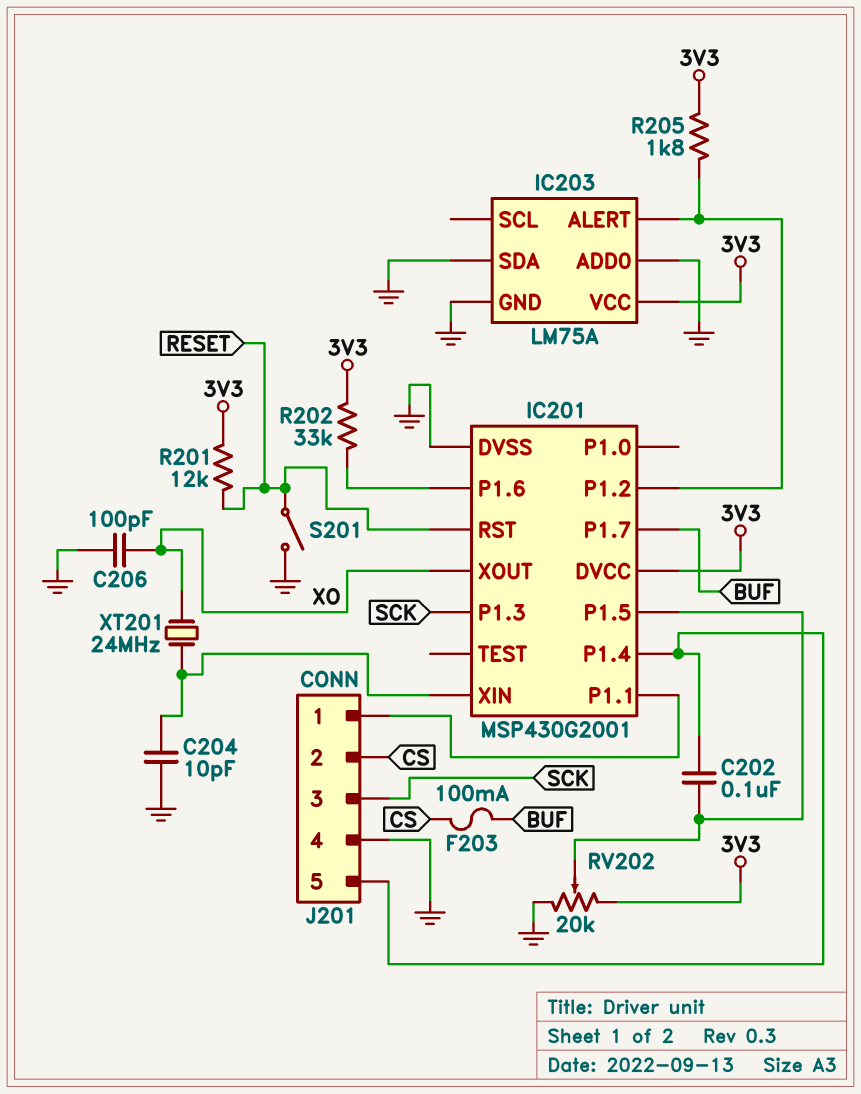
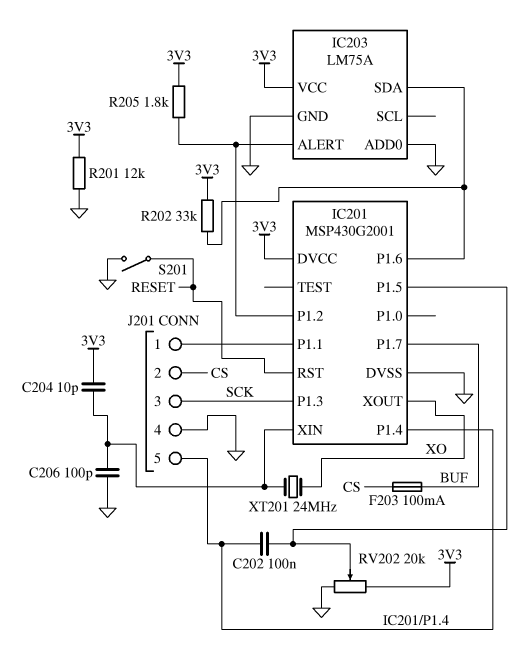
C204: 10pF (GND, IC201/XIN) -> 10pF (3V3, IC201/XIN)
C206: 100pF (GND, XO) -> 100pF (GND, IC201/XIN)
IC203 pin SDA: GND -> IC201/P1.6
R201: 12k (3V3, RESET) -> 12k (3V3, GND)

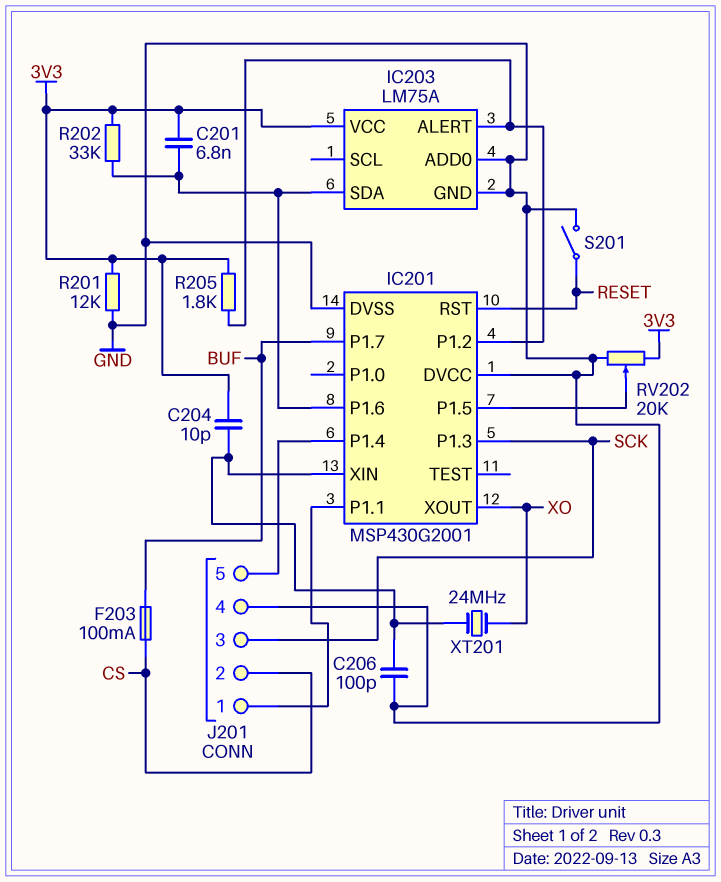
C201: none -> 6.8nF (3V3, IC201/P1.6)
C202: 100nF (IC201/P1.4, IC201/P1.5) -> none
IC201 pin DVCC: 3V3 -> GND

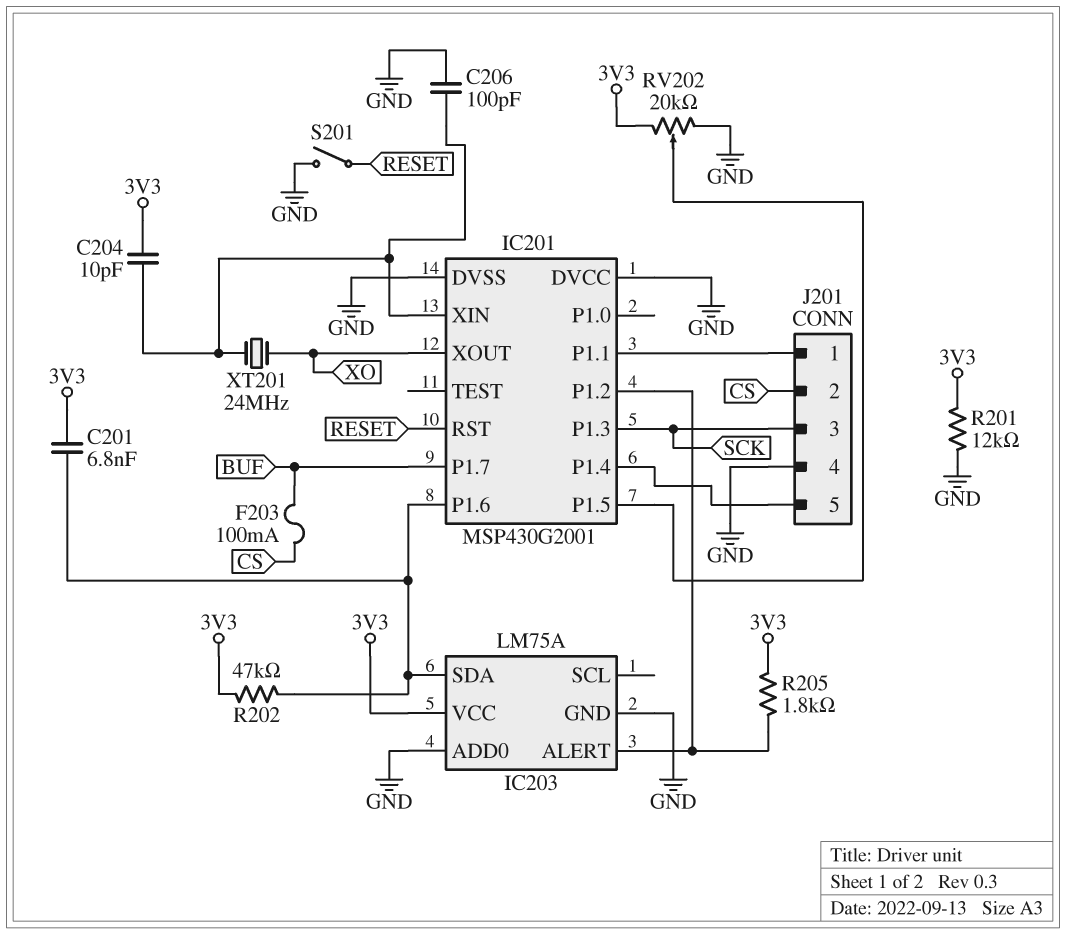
R202: 33k (3V3, IC201/P1.6) -> 47k (3V3, IC201/P1.6)

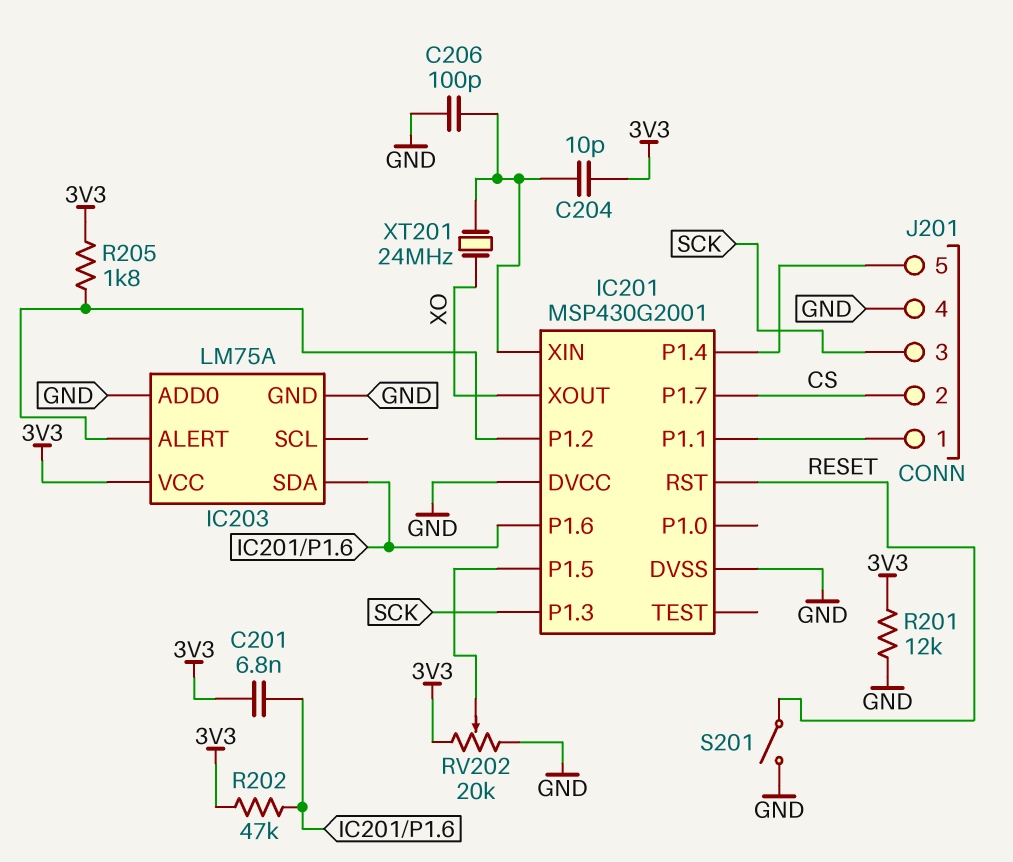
F203: 100mA (BUF, CS) -> none
IC201 pin P1.7: BUF -> CS

